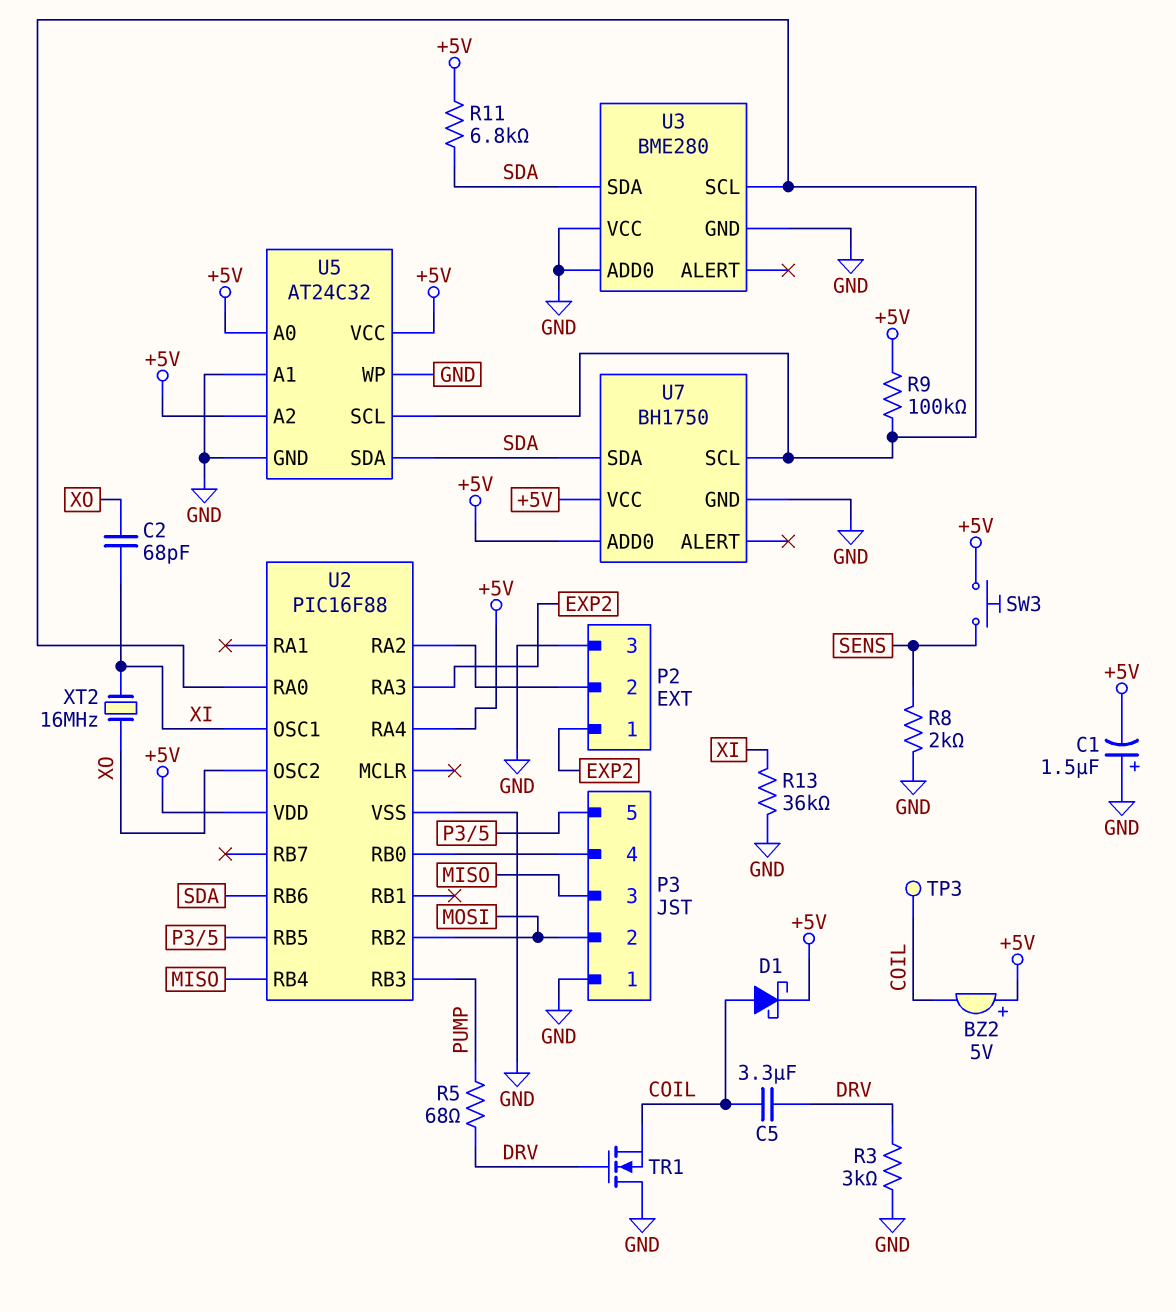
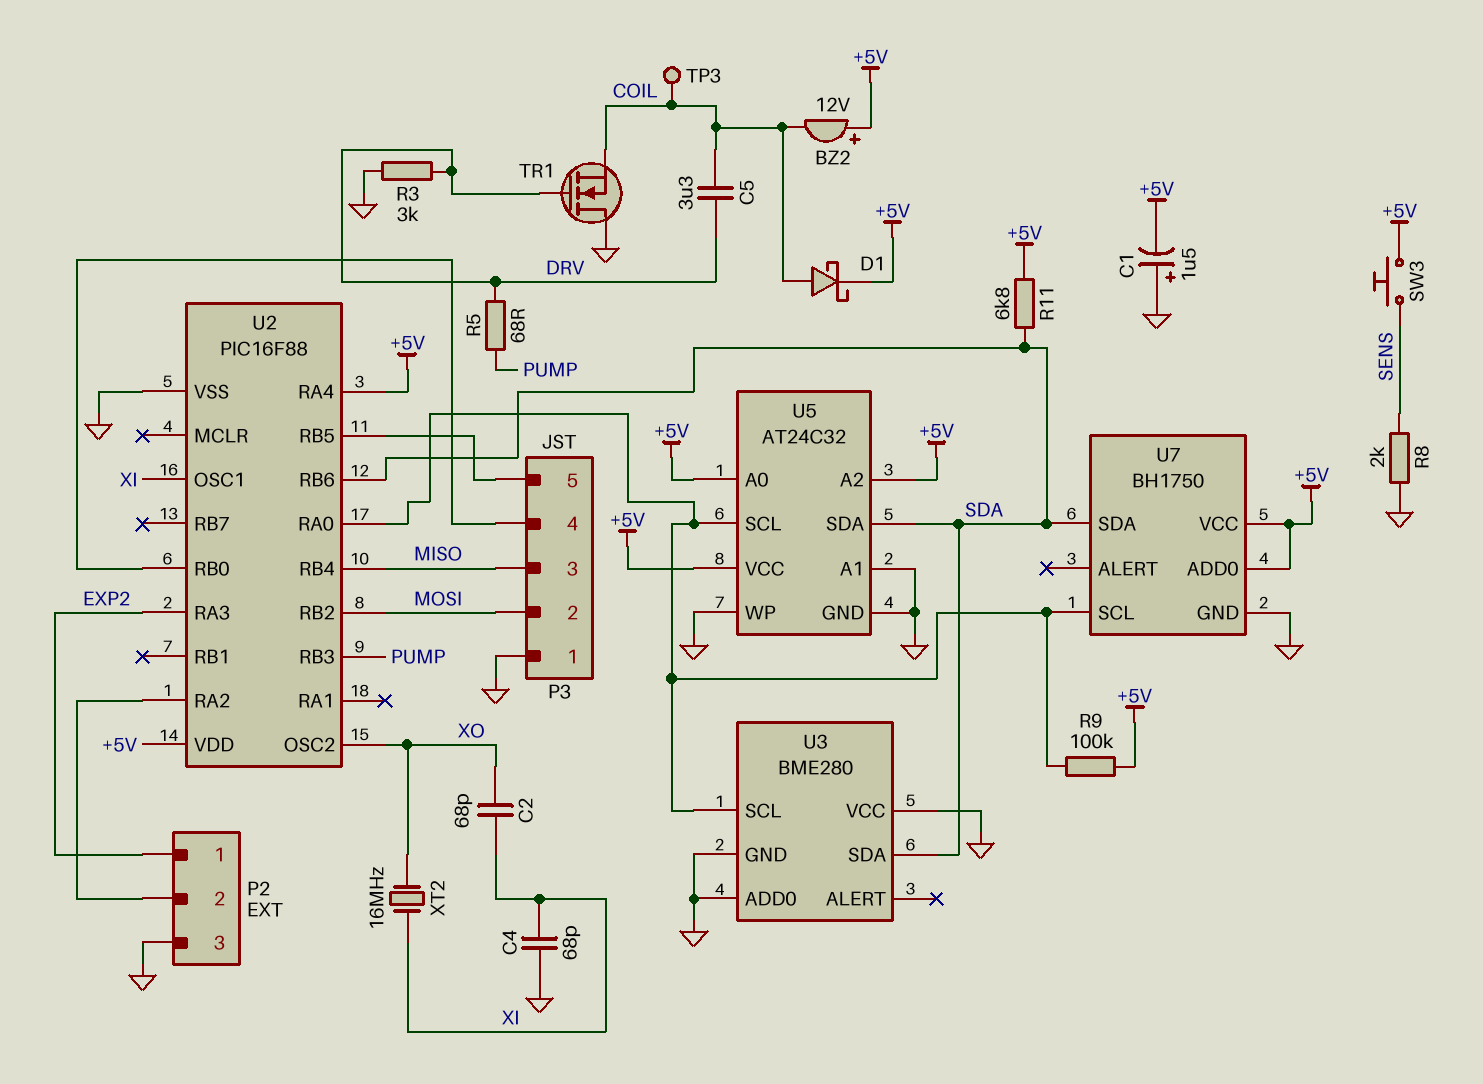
BZ2: buzzer 5V (plus +5V, minus COIL) -> buzzer 12V (plus +5V, minus COIL)
C4: none -> 68pF (GND, XI)
R13: 36k (GND, XI) -> none

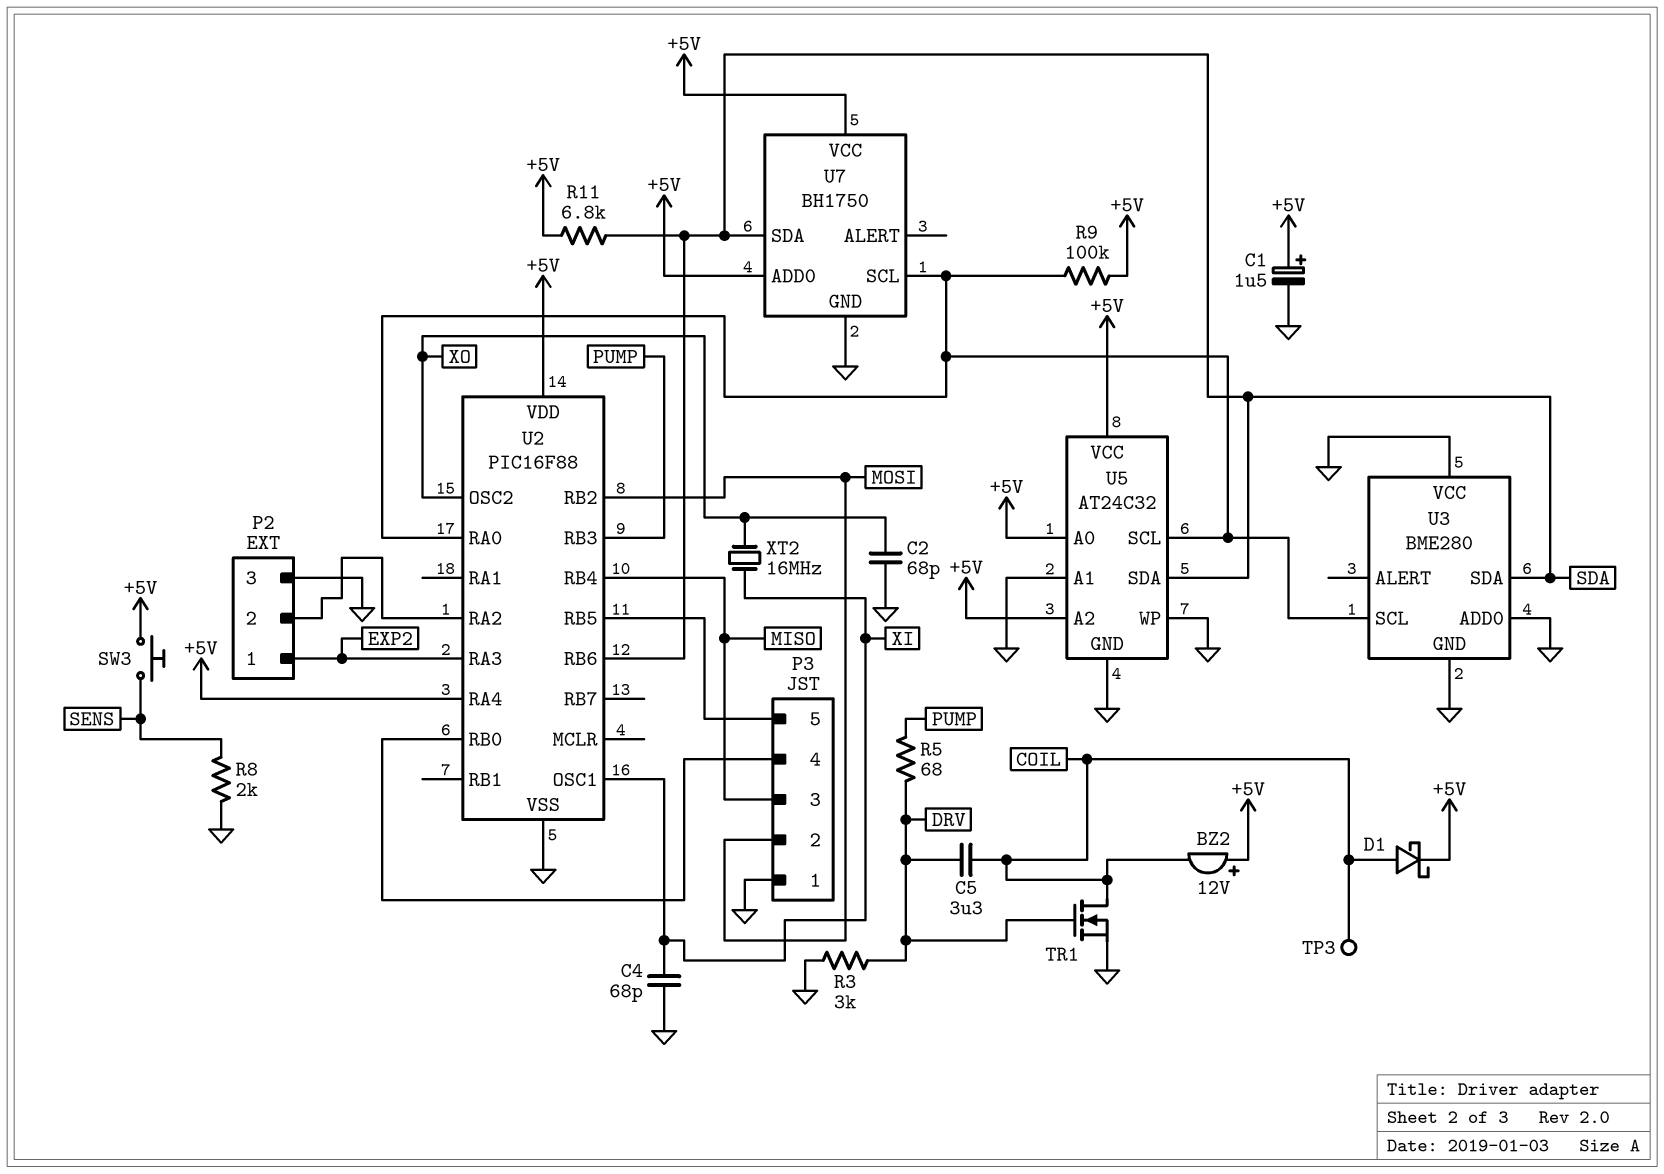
C1: 1.5uF (plus GND, minus +5V) -> 1.5uF (plus +5V, minus GND)
C2: 68pF (XI, XO) -> 68pF (GND, XO)
TR1: NMOS (G DRV, D GND, S COIL) -> NMOS (G DRV, D COIL, S GND)

